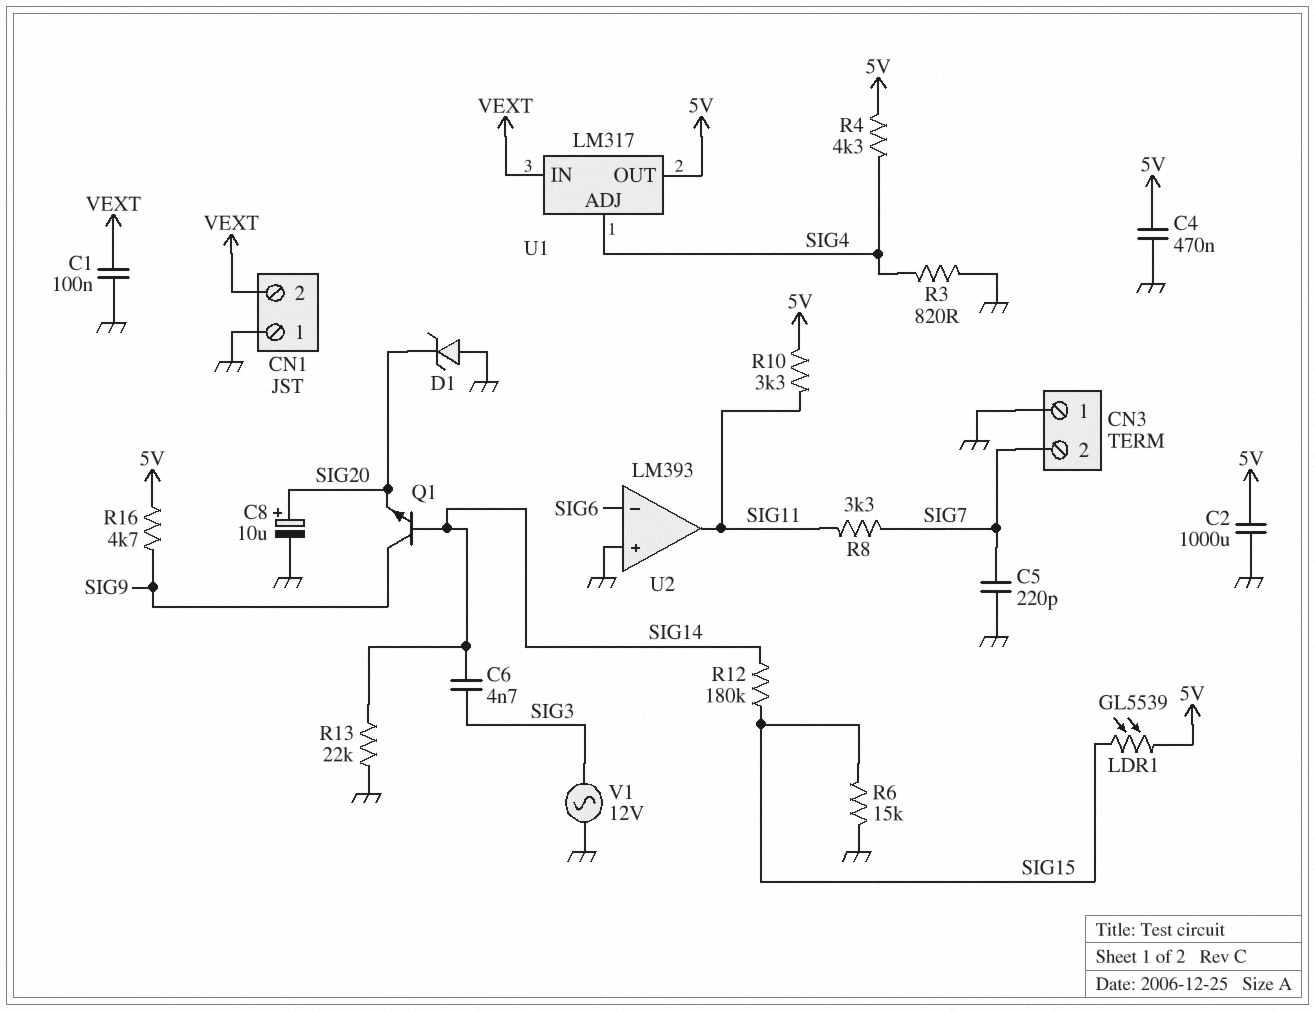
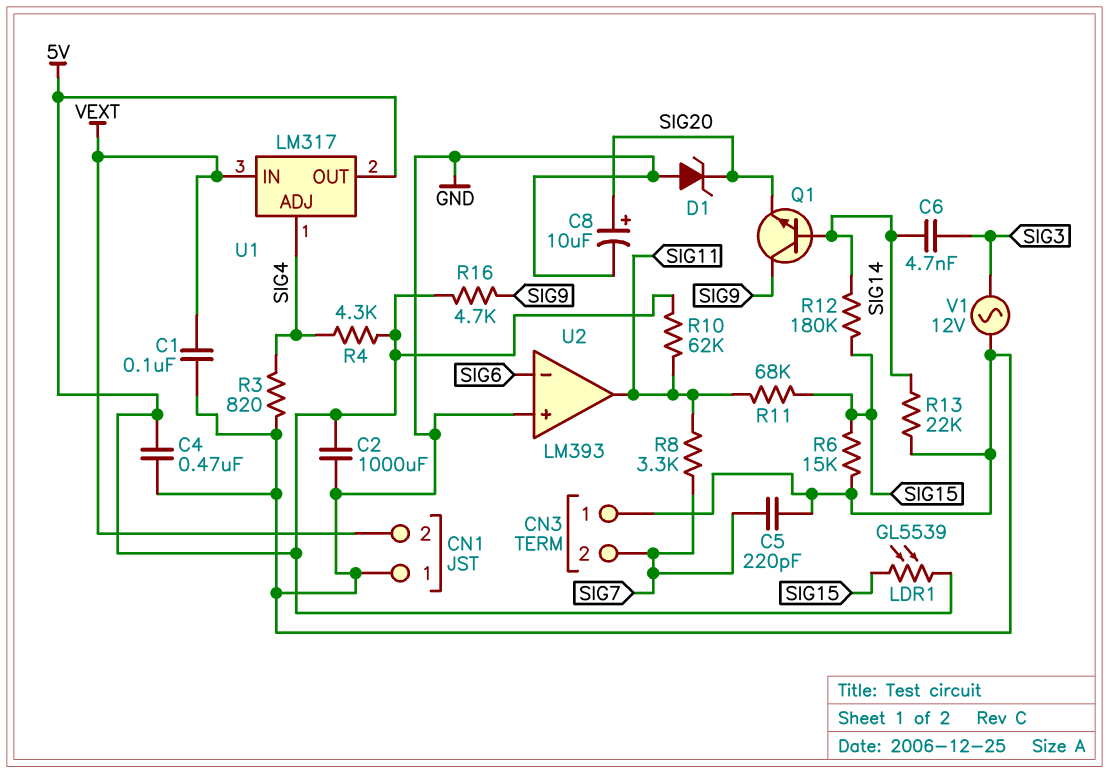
R10: 3.3k (5V, SIG11) -> 62k (5V, SIG11)
R11: none -> 68k (SIG11, SIG15)

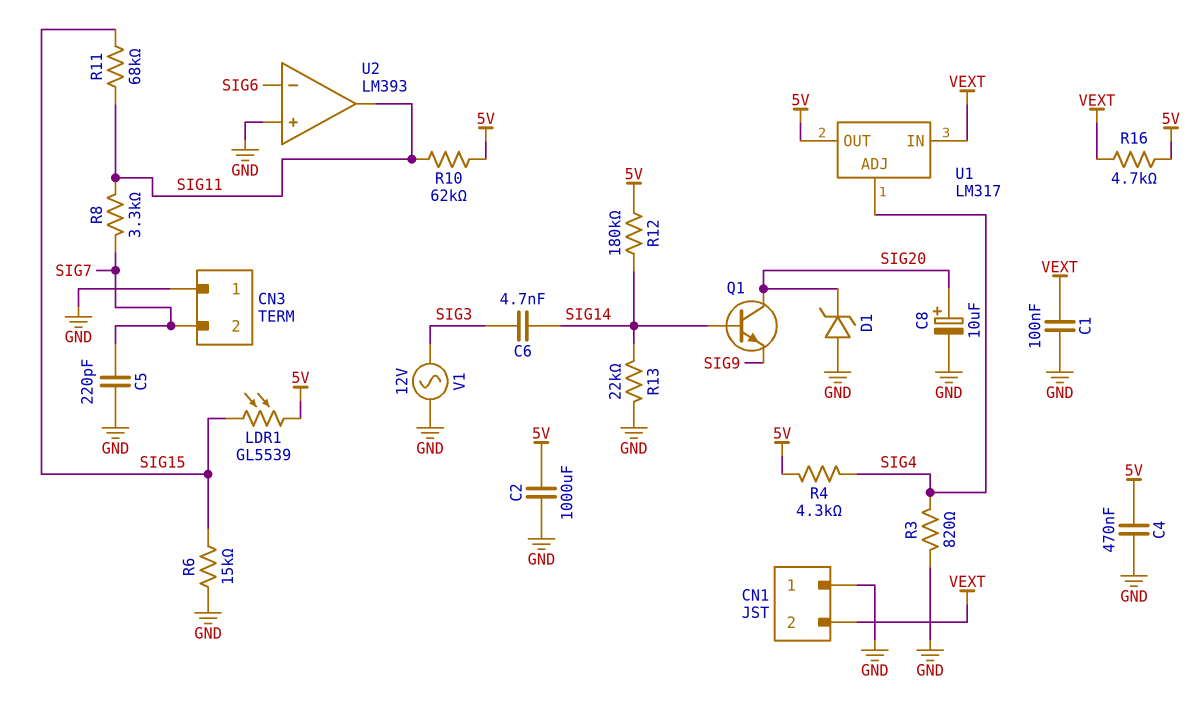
Q1: NPN (B SIG14, C SIG9, E SIG20) -> NPN (B SIG14, C SIG20, E SIG9)
R12: 180k (SIG14, SIG15) -> 180k (5V, SIG14)
R16: 4.7k (5V, SIG9) -> 4.7k (5V, VEXT)

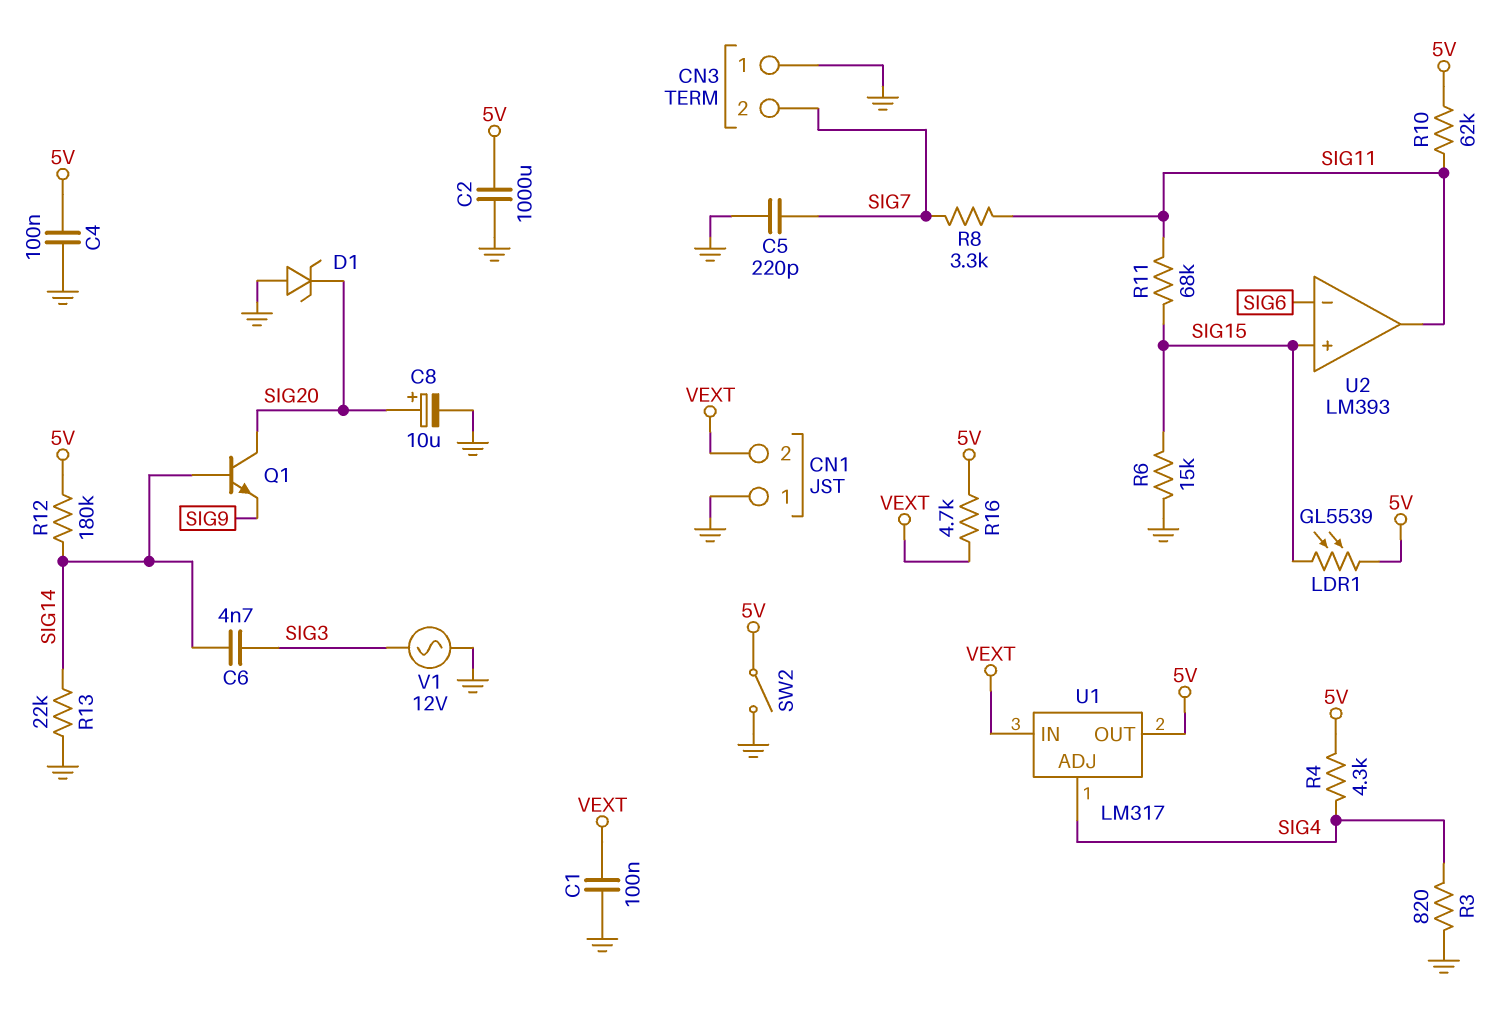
C4: 470nF (5V, GND) -> 100nF (5V, GND)
SW2: none -> switch (5V, GND)
U2 pin in+: GND -> SIG15

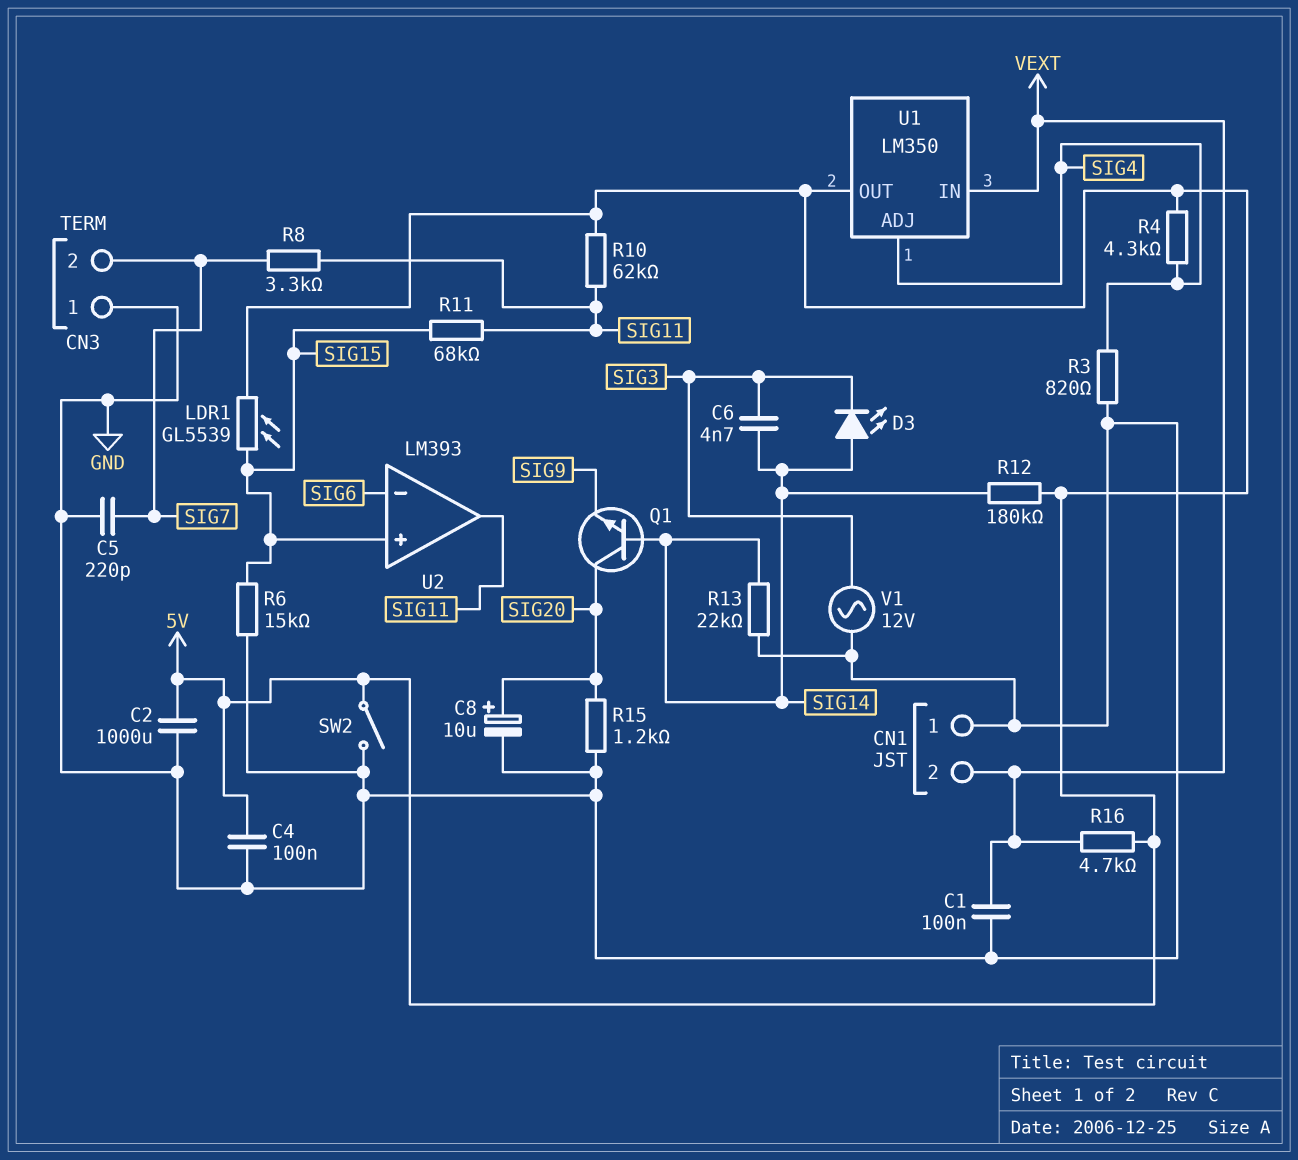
D1: zener (A GND, K SIG20) -> none
D3: none -> LED (A SIG14, K SIG3)
R15: none -> 1.2k (GND, SIG20)
U1: LM317 -> LM350

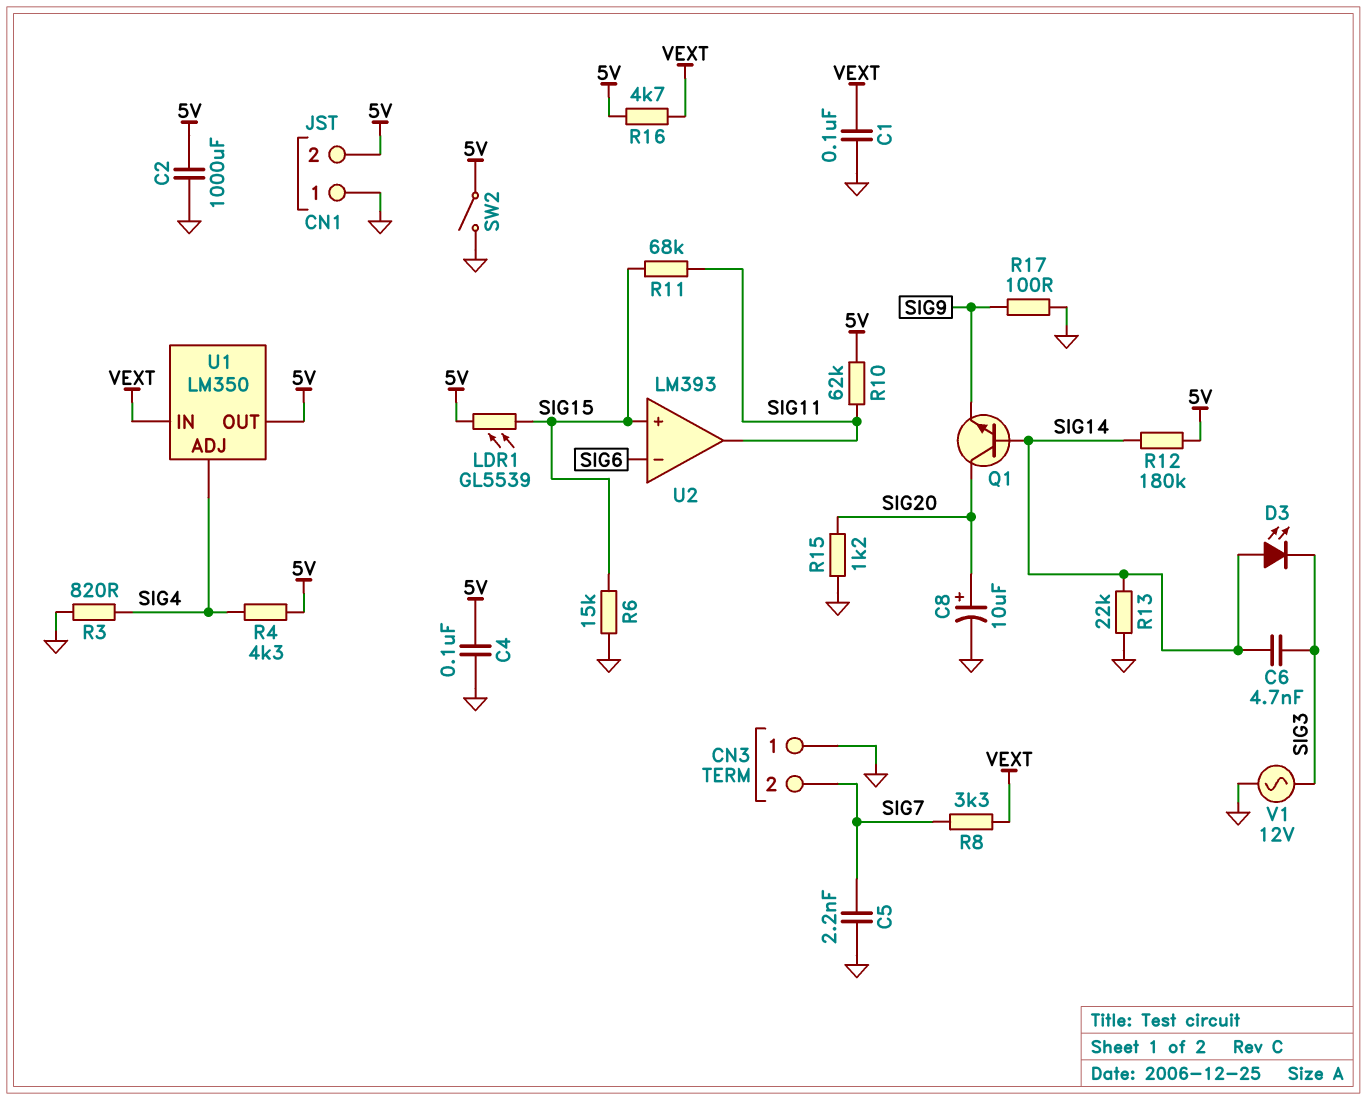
C5: 220pF (GND, SIG7) -> 2.2nF (GND, SIG7)
CN1 pin 2: VEXT -> 5V
R8: 3.3k (SIG7, SIG11) -> 3.3k (SIG7, VEXT)
R17: none -> 100 (GND, SIG9)

